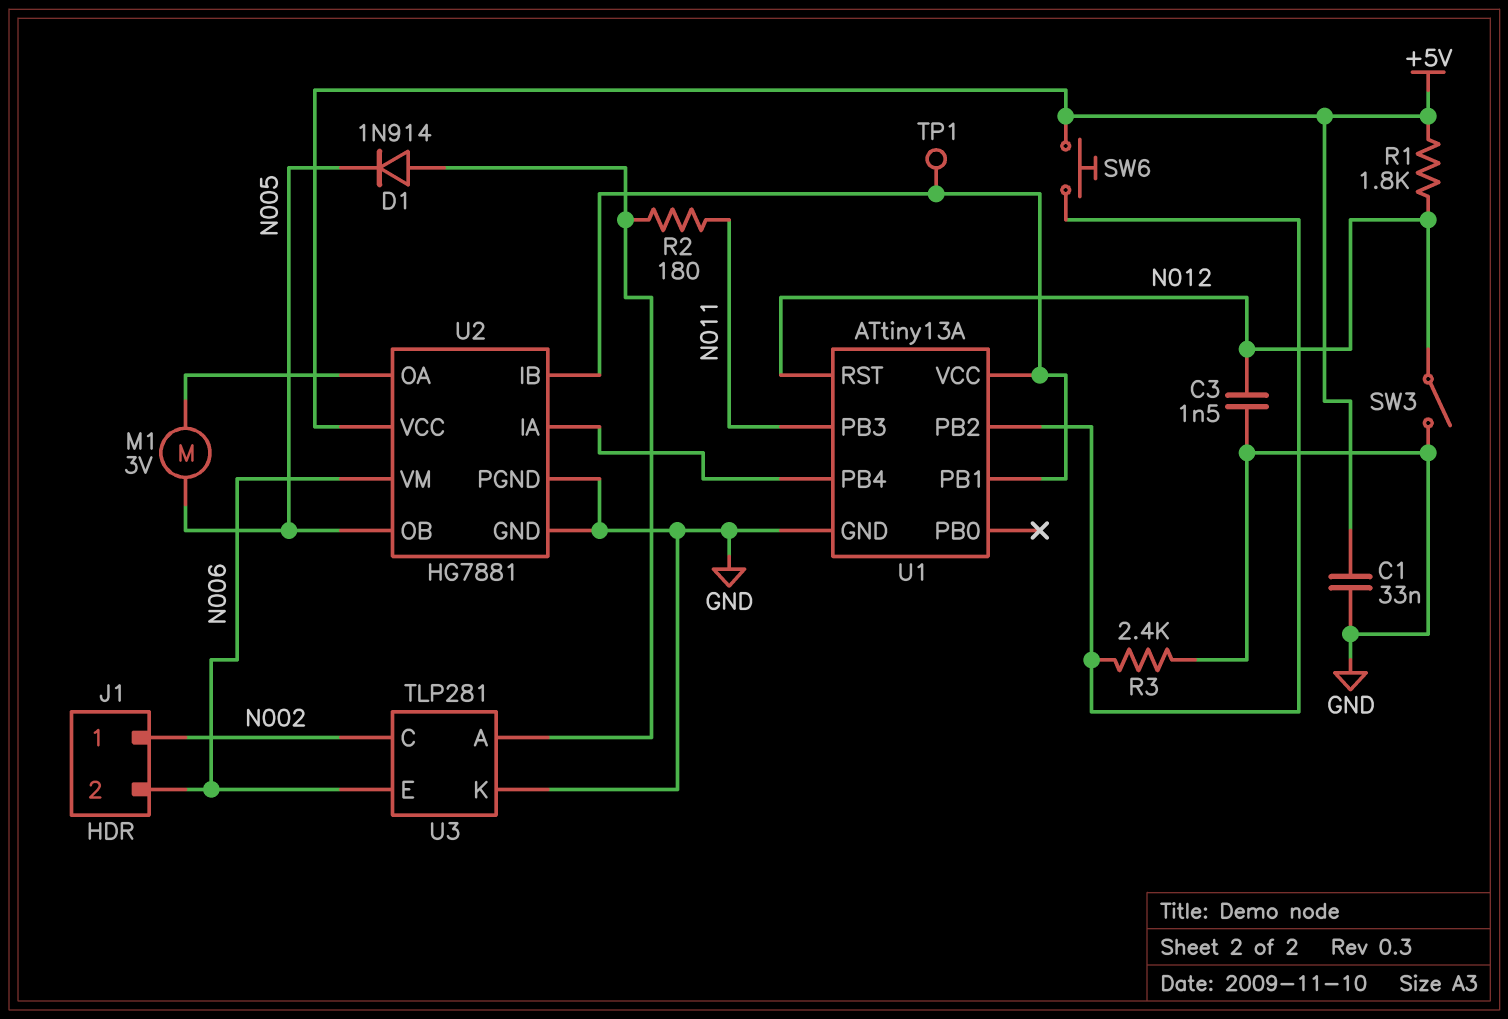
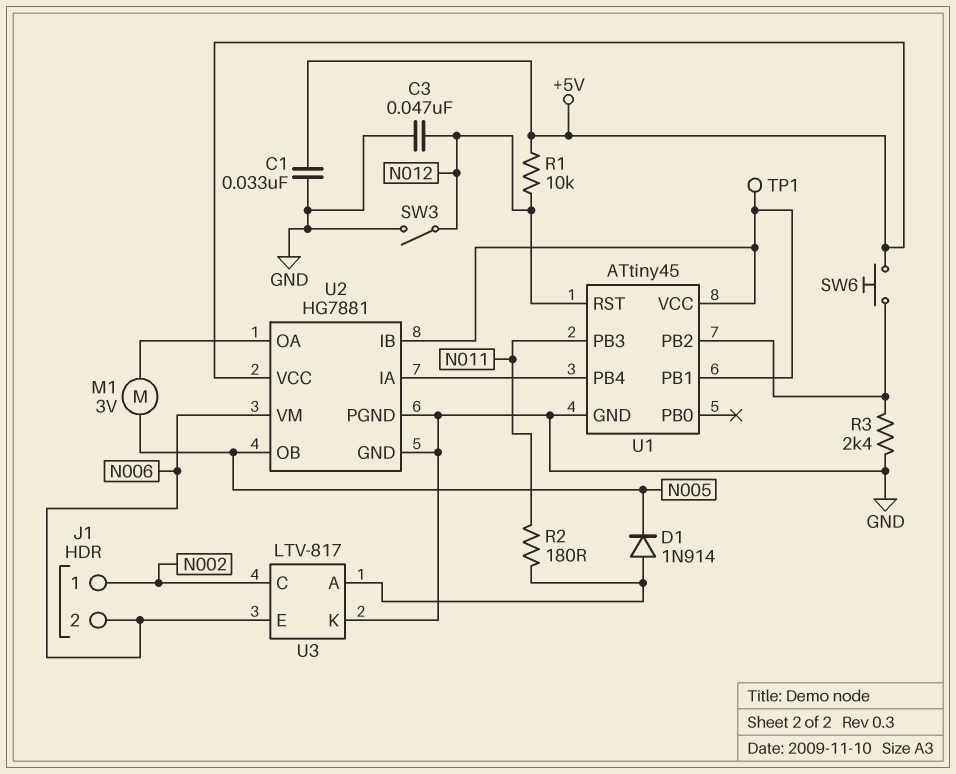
C3: 1.5nF (GND, N012) -> 47nF (GND, N012)
R1: 1.8k (+5V, N012) -> 10k (+5V, N012)
U1: ATtiny13A -> ATtiny45
U3: TLP281 -> LTV-817

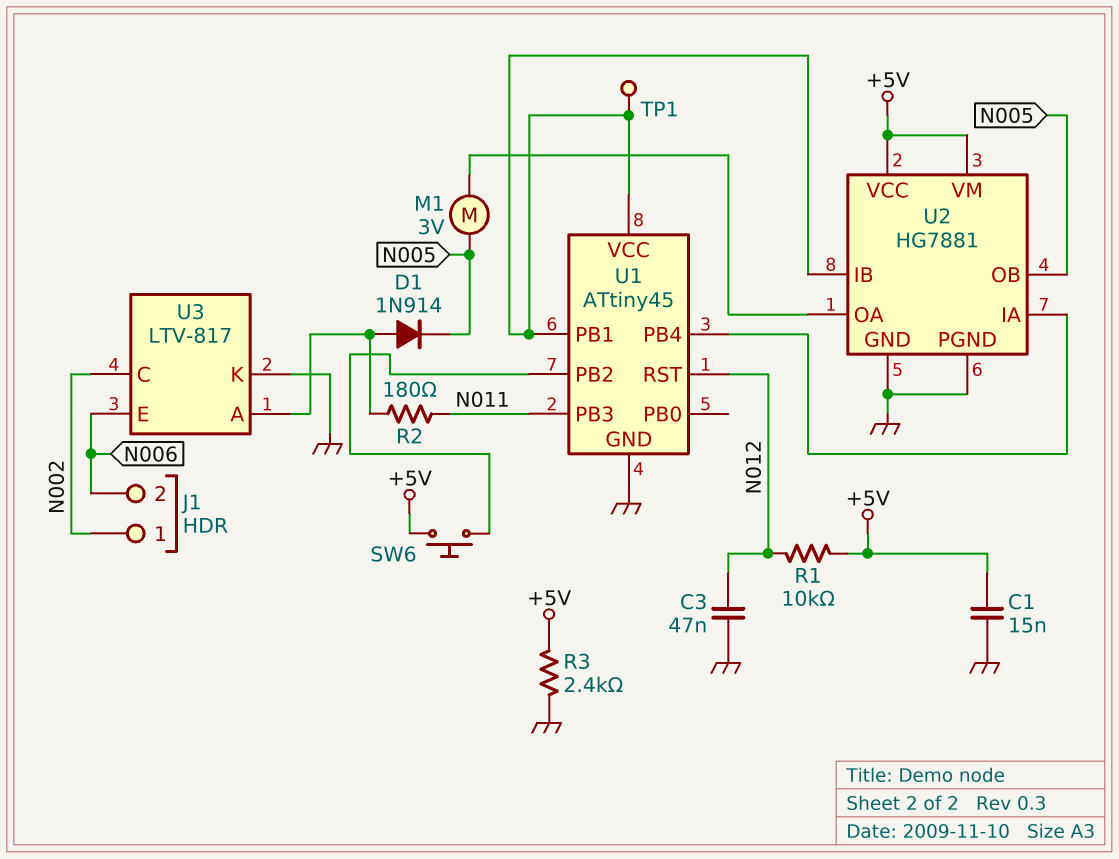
C1: 33nF (+5V, GND) -> 15nF (+5V, GND)
R3: 2.4k (GND, U1/PB2) -> 2.4k (+5V, GND)
SW3: switch (GND, N012) -> none
U2 pin VM: N006 -> +5V

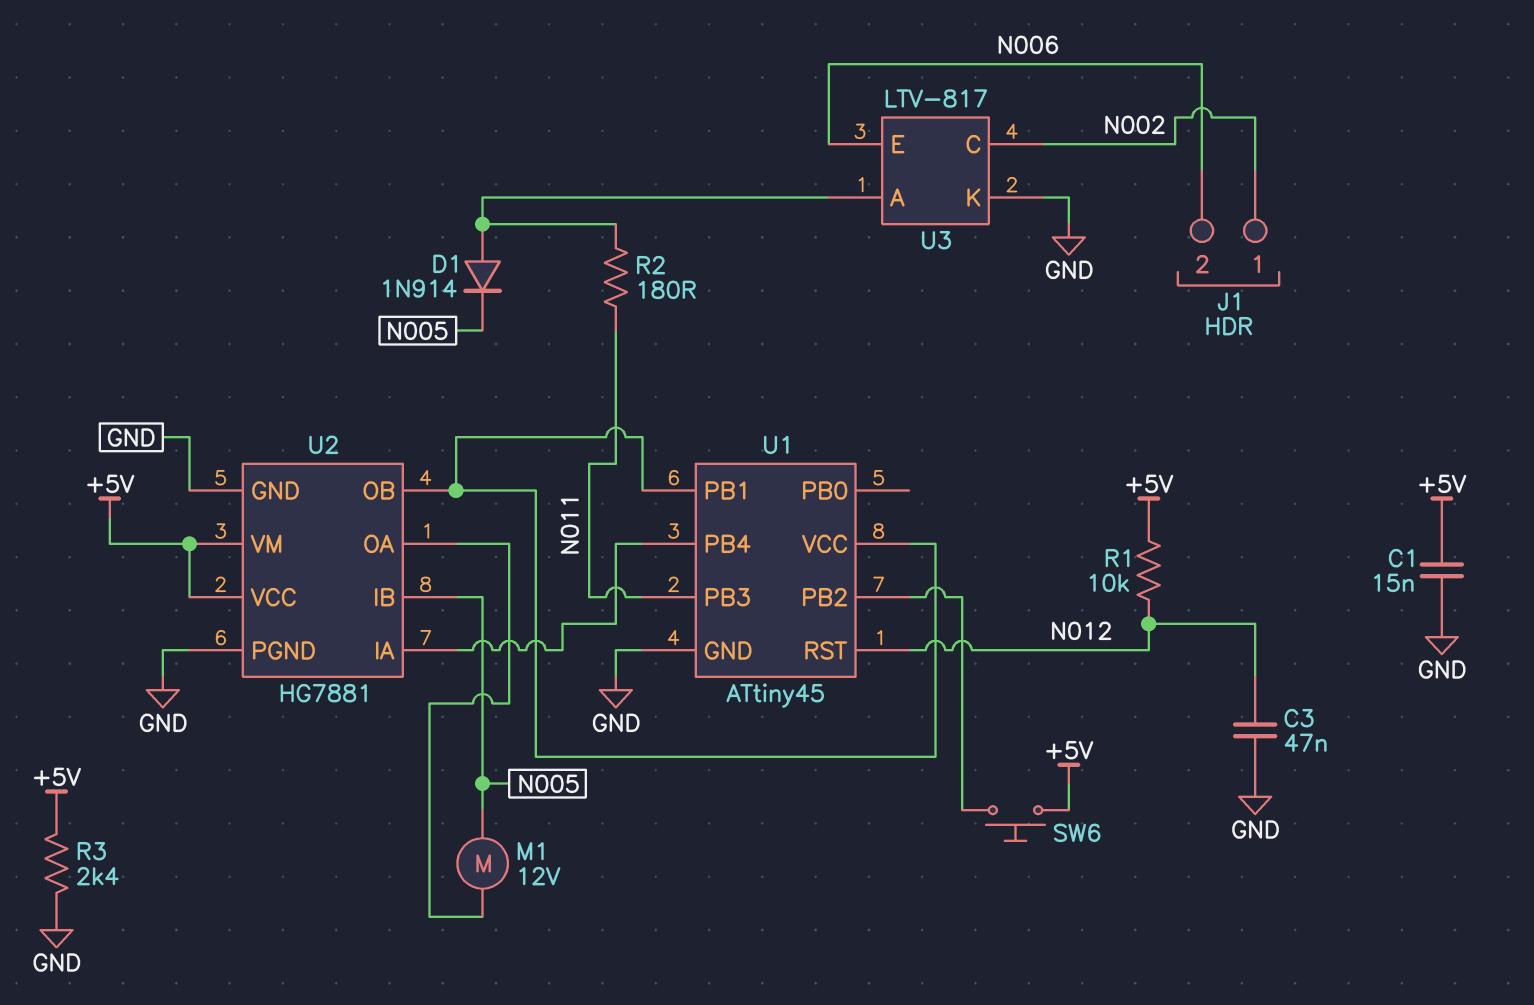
M1: motor 3V (N005, U2/OA) -> motor 12V (N005, U2/OA)
TP1: test point (U1/PB1) -> none
U2 pin IB: U1/PB1 -> N005
U2 pin OB: N005 -> U1/PB1

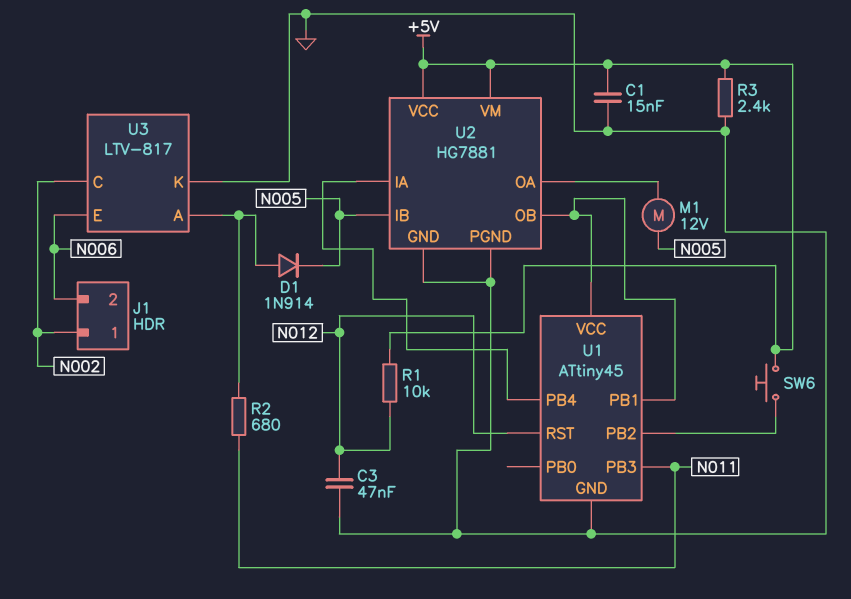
R2: 180 (N011, U3/A) -> 680 (N011, U3/A)

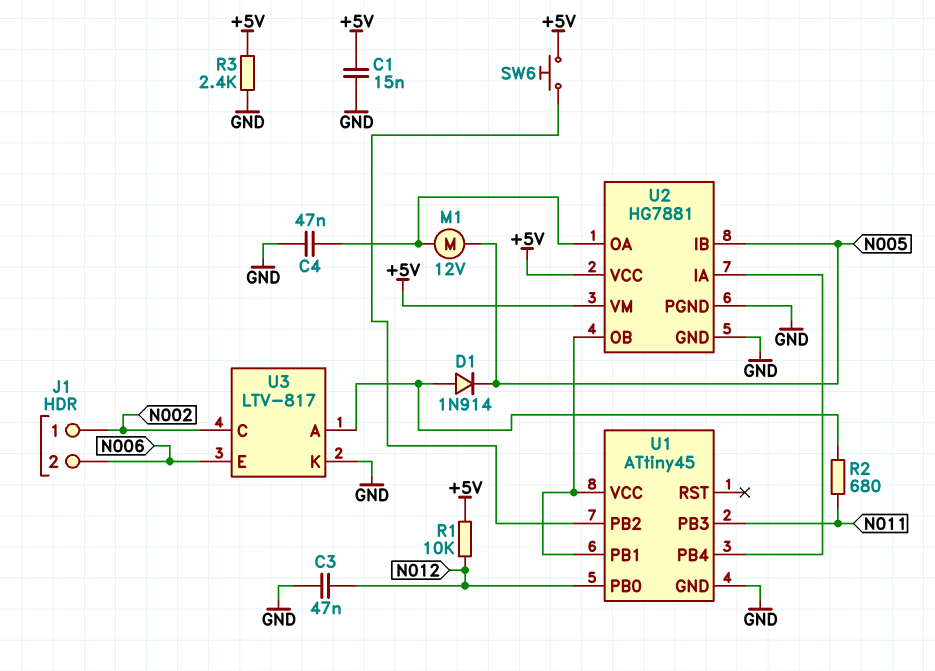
C4: none -> 47nF (GND, U2/OA)
U1 pin PB0: none -> N012
U1 pin RST: N012 -> none

